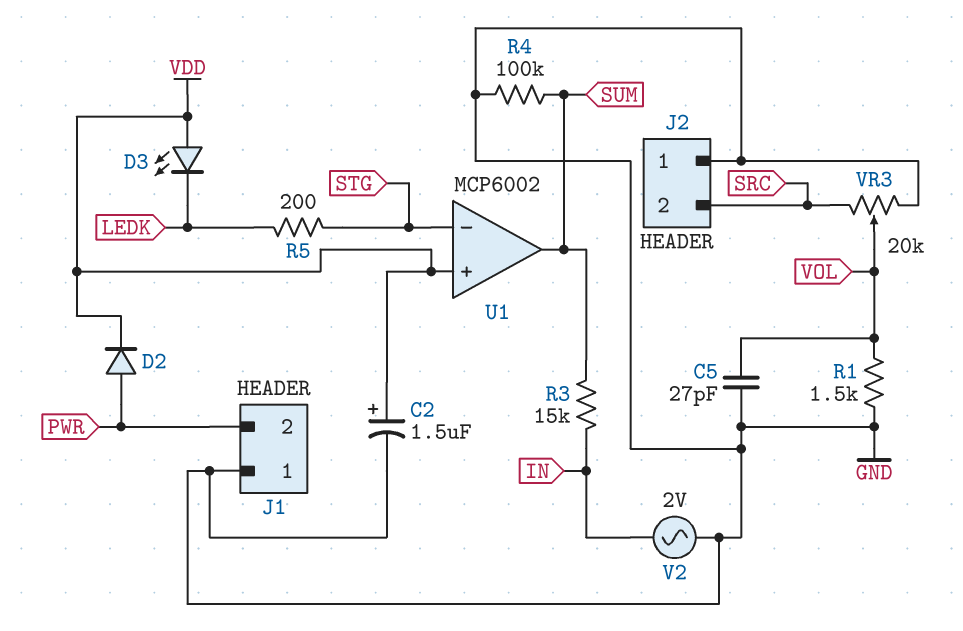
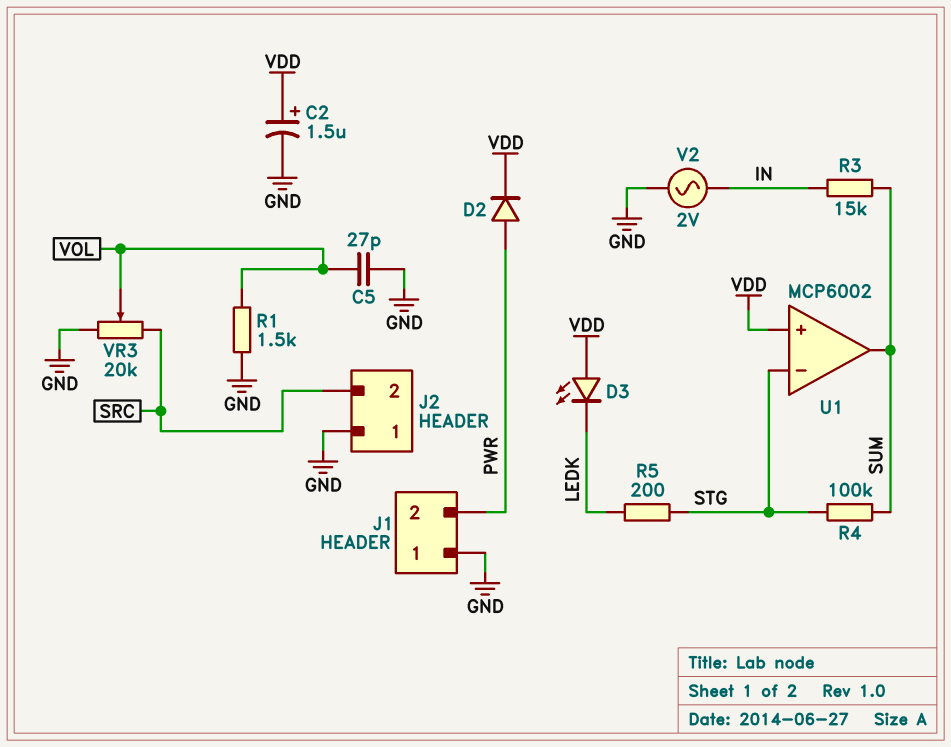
R4: 100k (GND, SUM) -> 100k (STG, SUM)

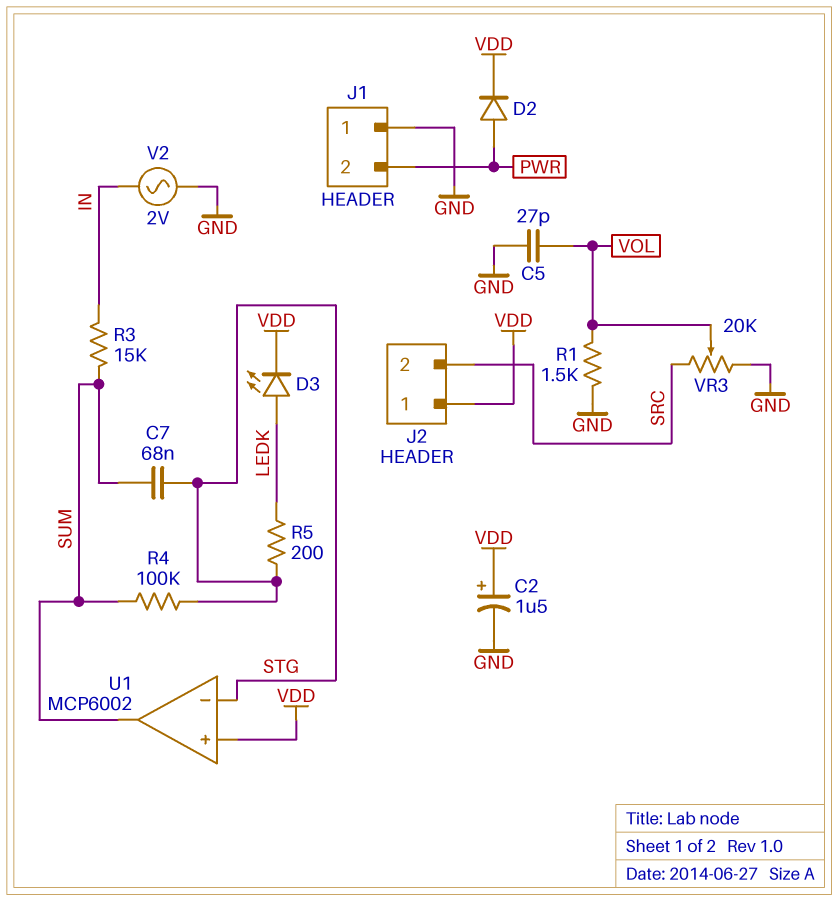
C7: none -> 68nF (STG, SUM)
D3: LED (A VDD, K LEDK) -> LED (A LEDK, K VDD)
J2 pin 1: GND -> VDD

